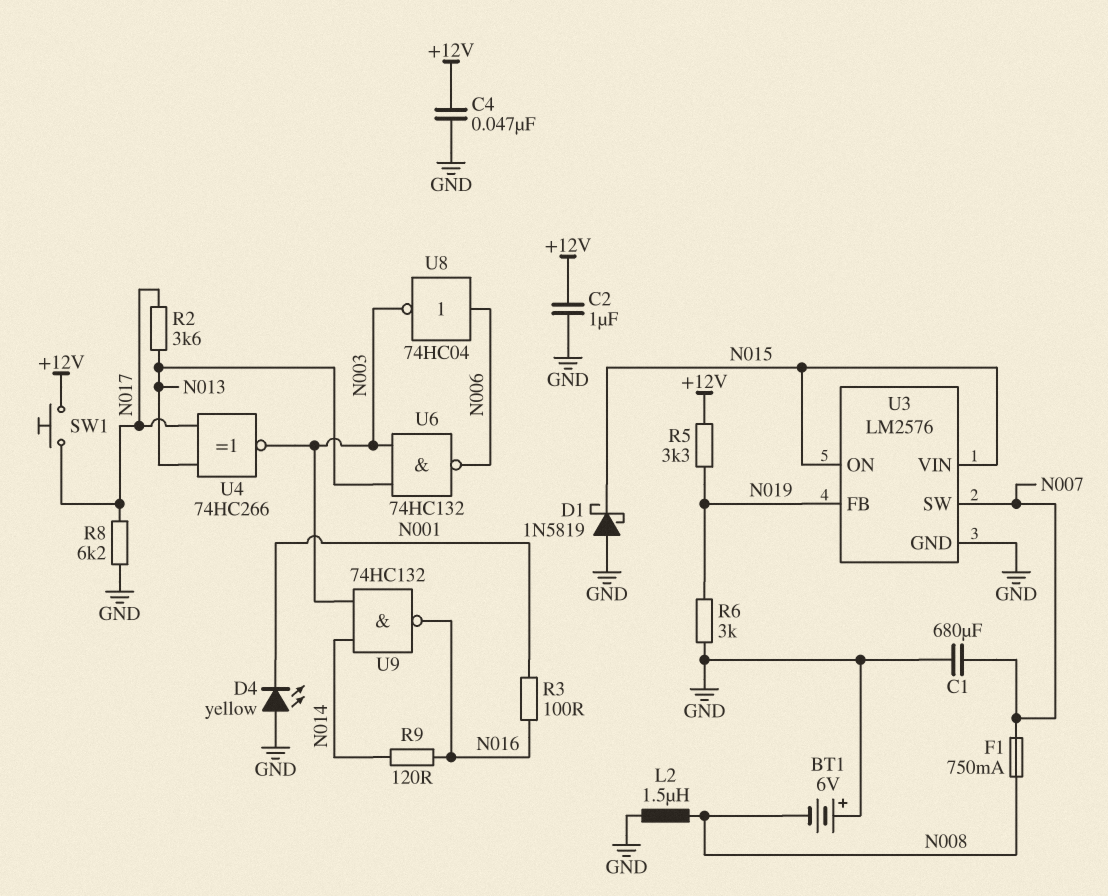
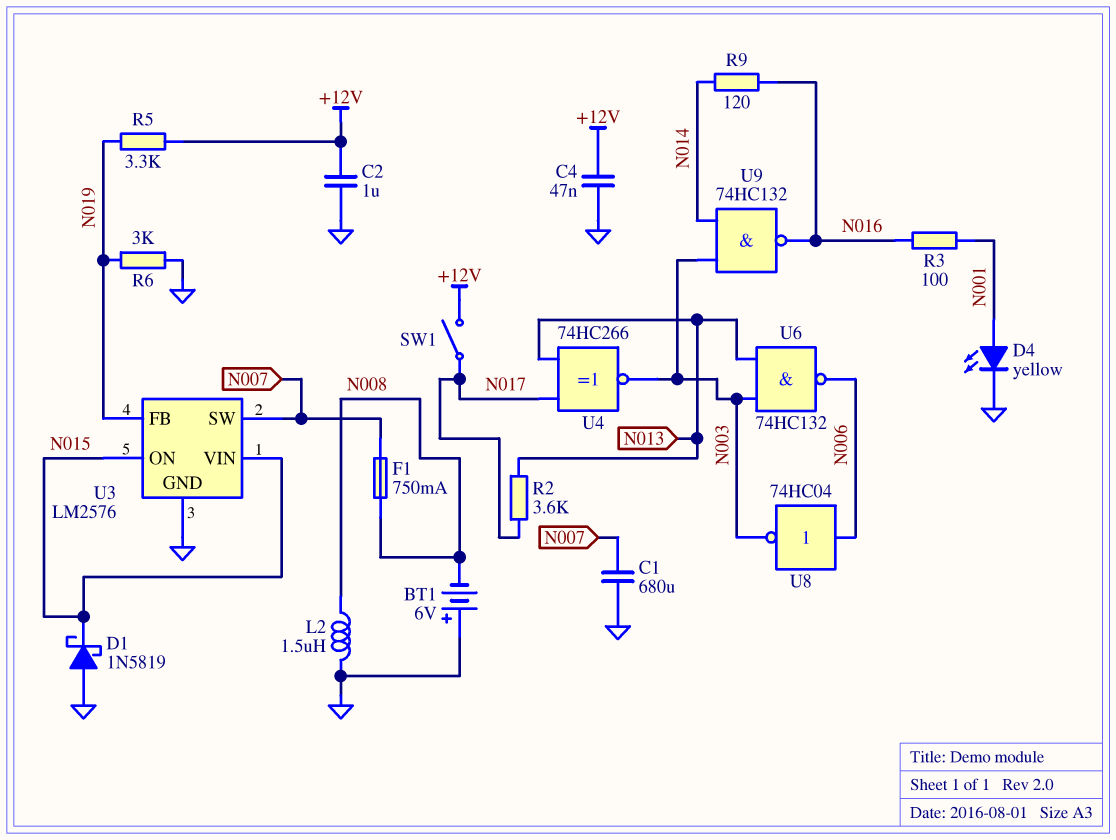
D4: LED yellow (A GND, K N001) -> LED yellow (A N001, K GND)
R8: 6.2k (GND, N017) -> none
SW1: button (+12V, N017) -> switch (+12V, N017)

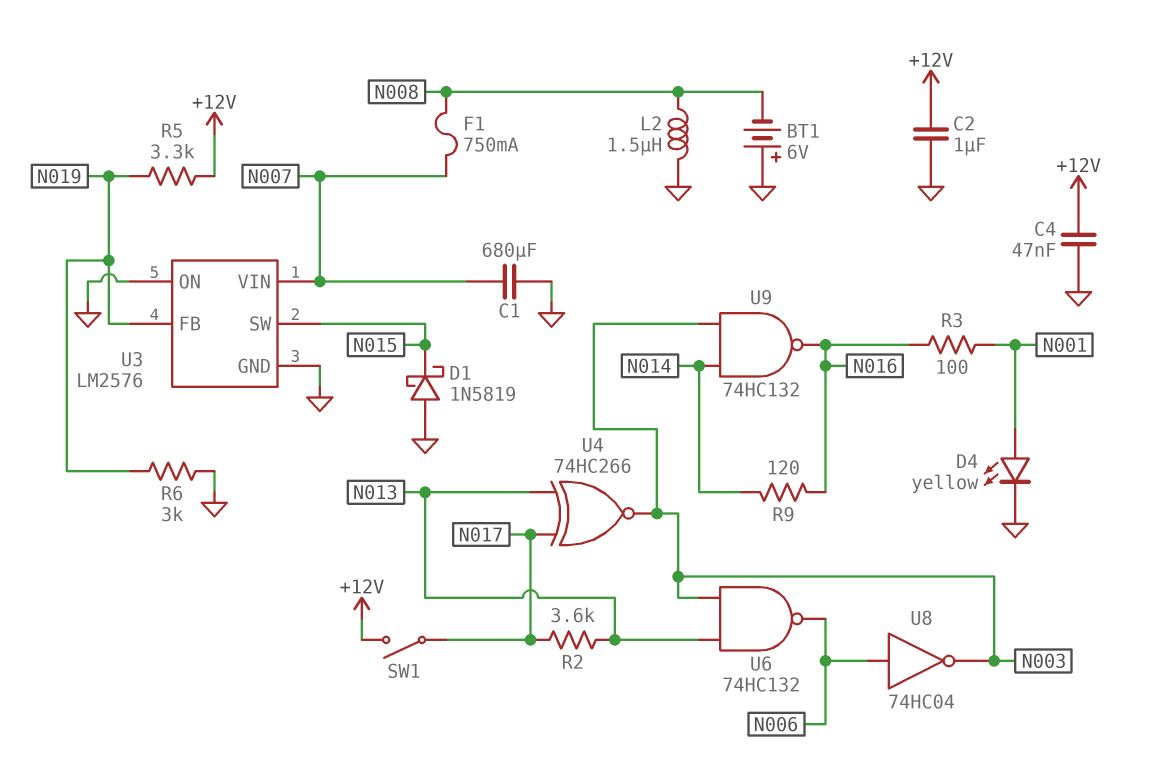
U3 pin ON: N015 -> GND
U3 pin SW: N007 -> N015
U3 pin VIN: N015 -> N007

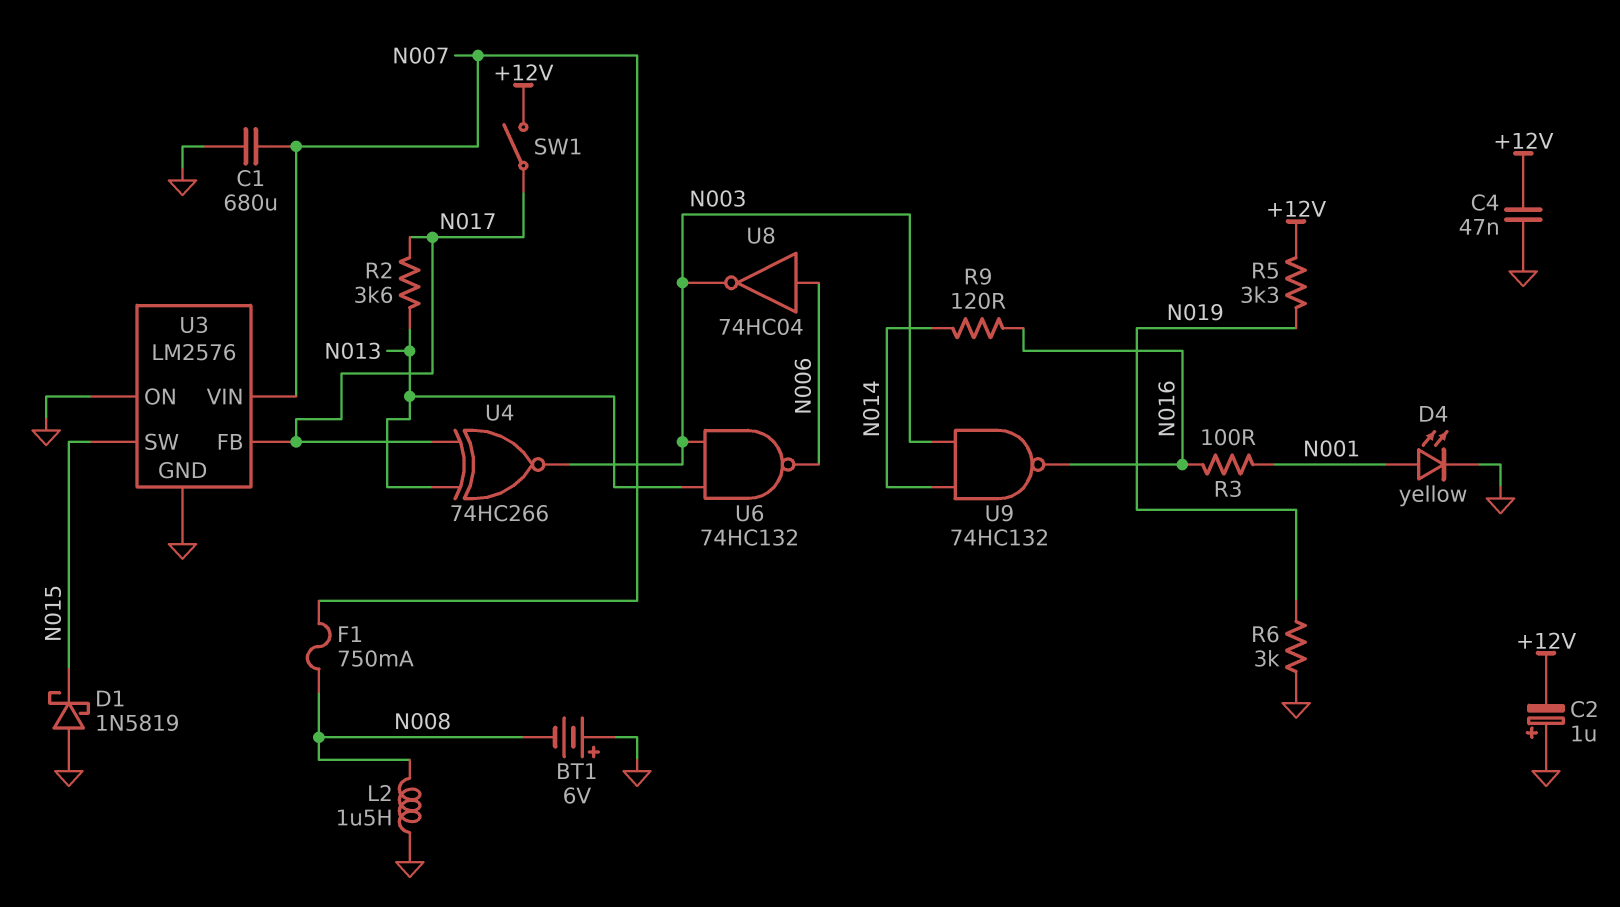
C2: 1uF (+12V, GND) -> 1uF (plus GND, minus +12V)
U3 pin FB: N019 -> N017

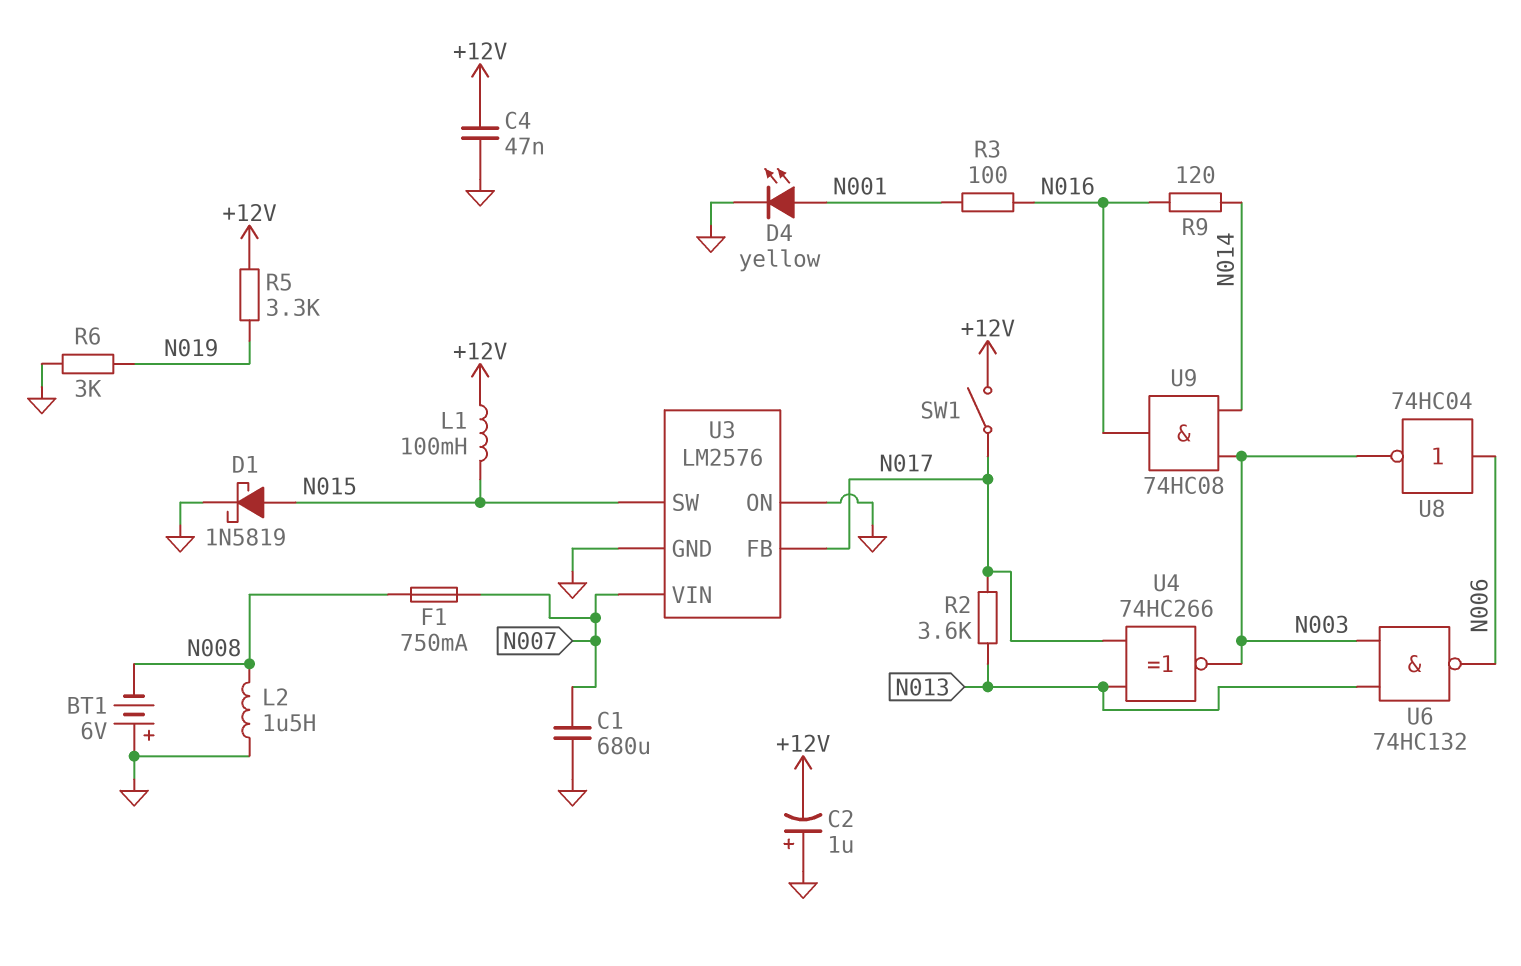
D1: schottky 1N5819 (A GND, K N015) -> schottky 1N5819 (A N015, K GND)
L1: none -> 100mH (+12V, N015)
U9: NAND 74HC132 (in N003, in N014, out N016) -> AND 74HC08 (in N003, in N014, out N016)

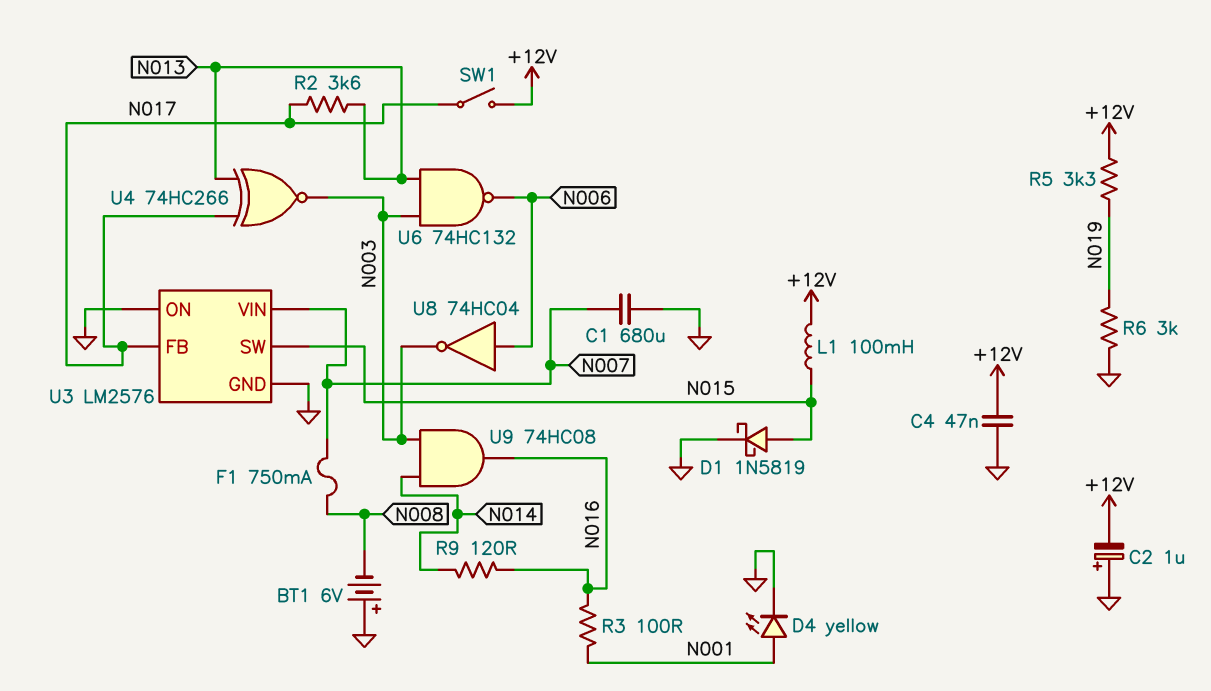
L2: 1.5uH (GND, N008) -> none

